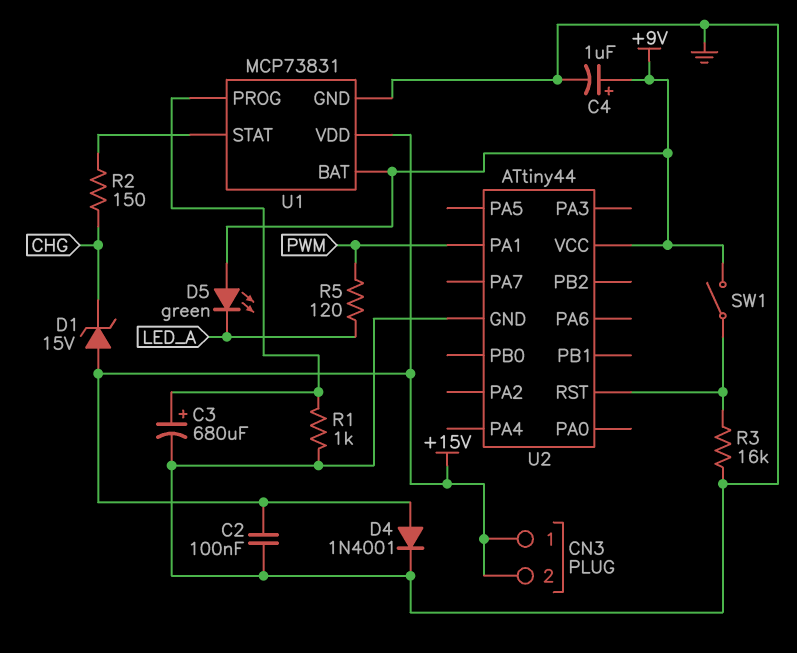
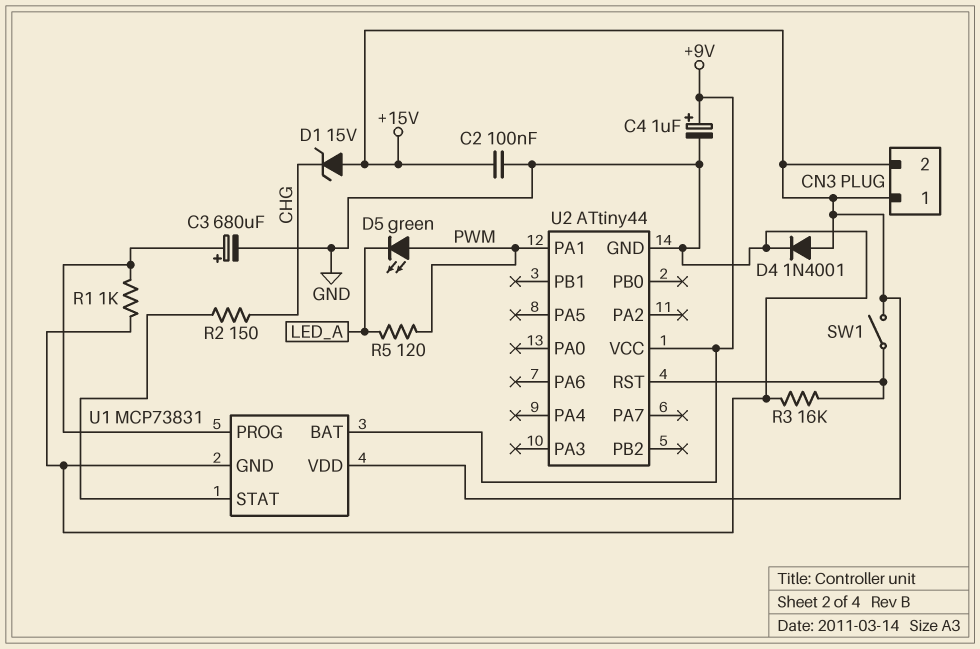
D5: LED green (A +9V, K LED_A) -> LED green (A PWM, K LED_A)
SW1: switch (+9V, U2/RST) -> switch (+15V, U2/RST)

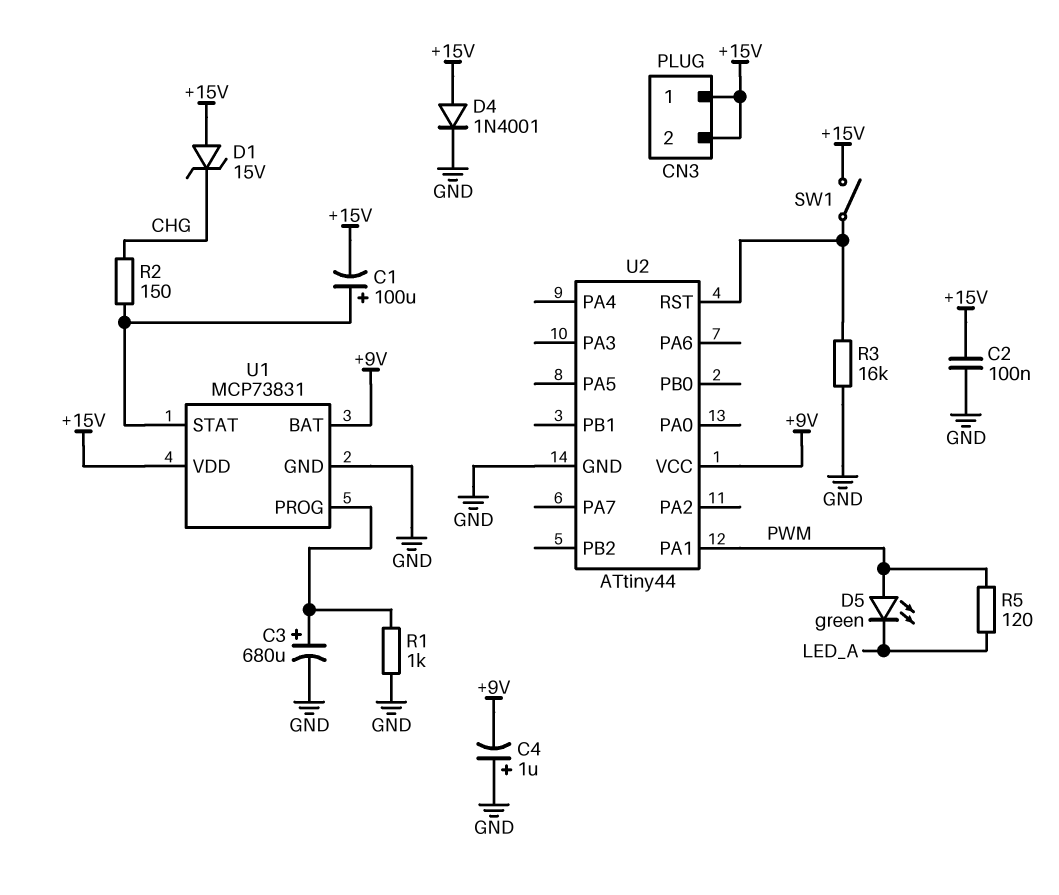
C1: none -> 100uF (plus U1/STAT, minus +15V)
C4: 1uF (plus +9V, minus GND) -> 1uF (plus GND, minus +9V)

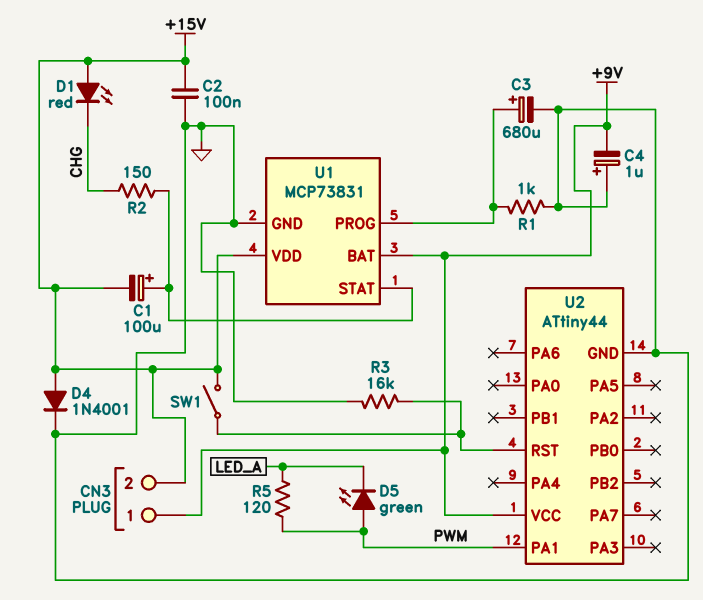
CN3 pin 1: +15V -> +9V
D1: zener 15V (A +15V, K CHG) -> LED red (A +15V, K CHG)

